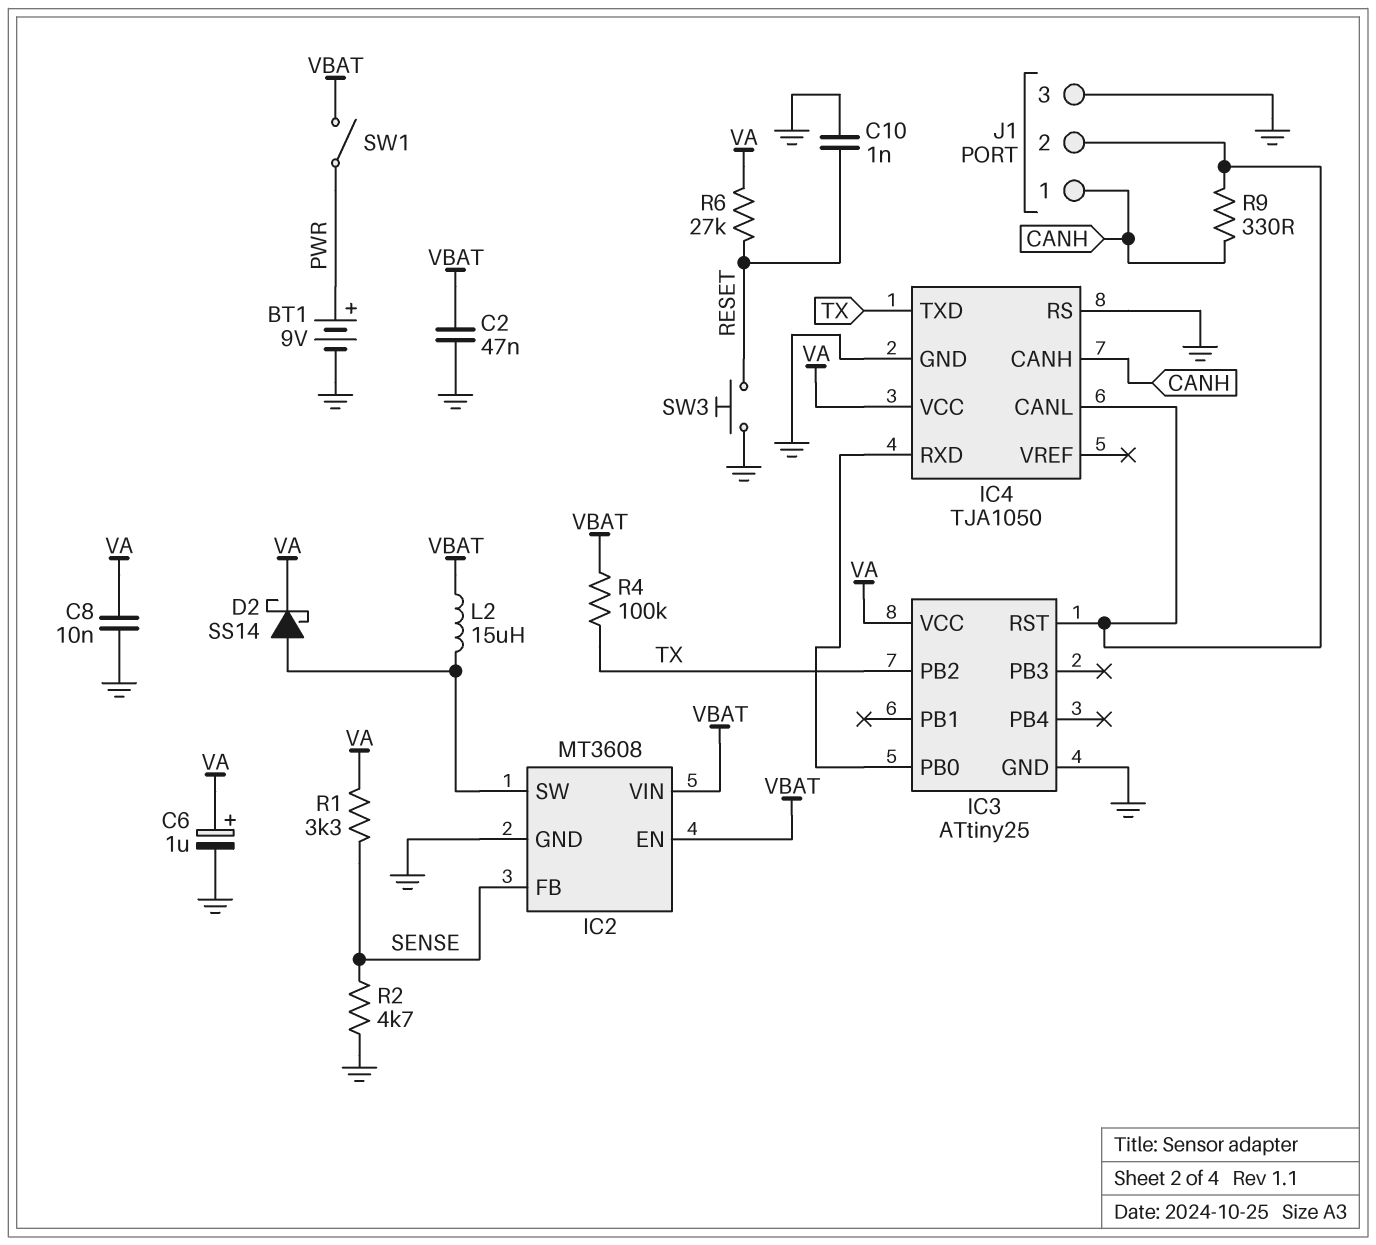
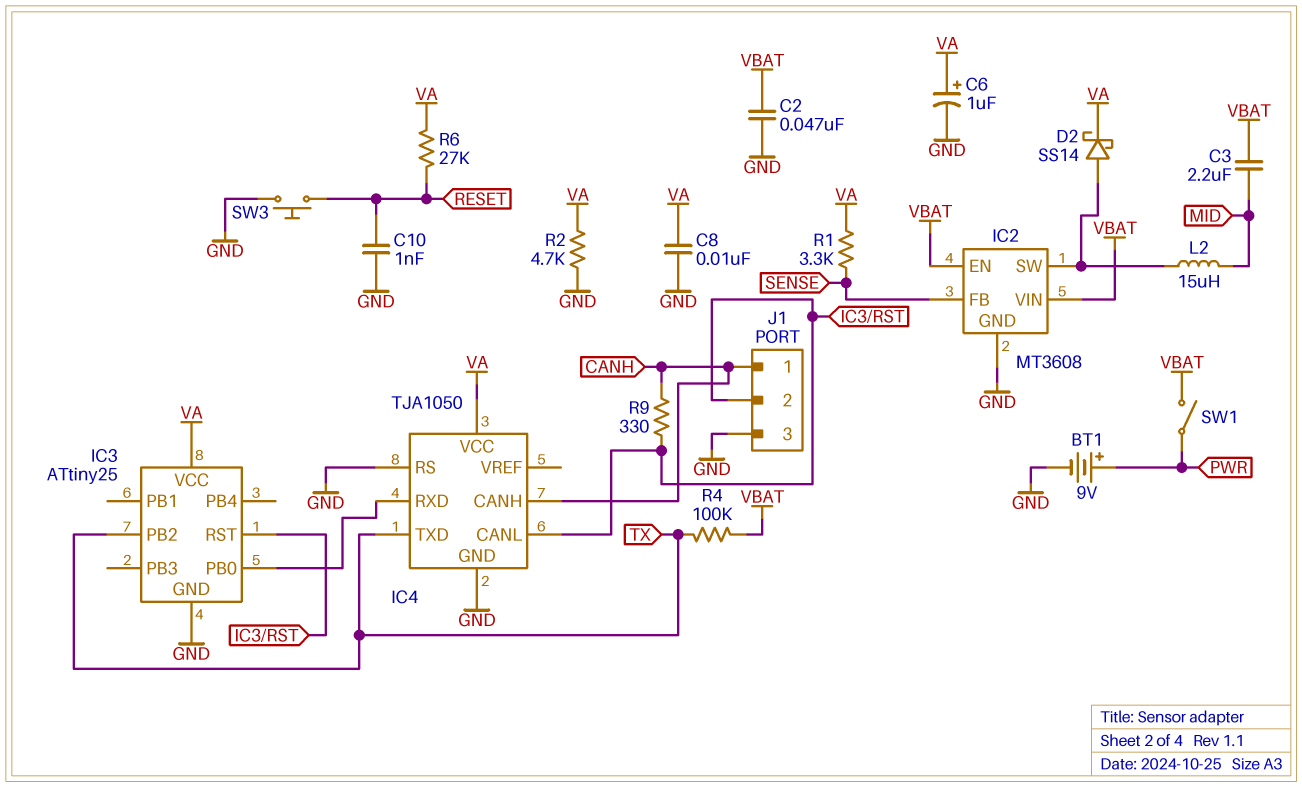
C3: none -> 2.2uF (MID, VBAT)
L2: 15uH (IC2/SW, VBAT) -> 15uH (IC2/SW, MID)
R2: 4.7k (GND, SENSE) -> 4.7k (GND, VA)

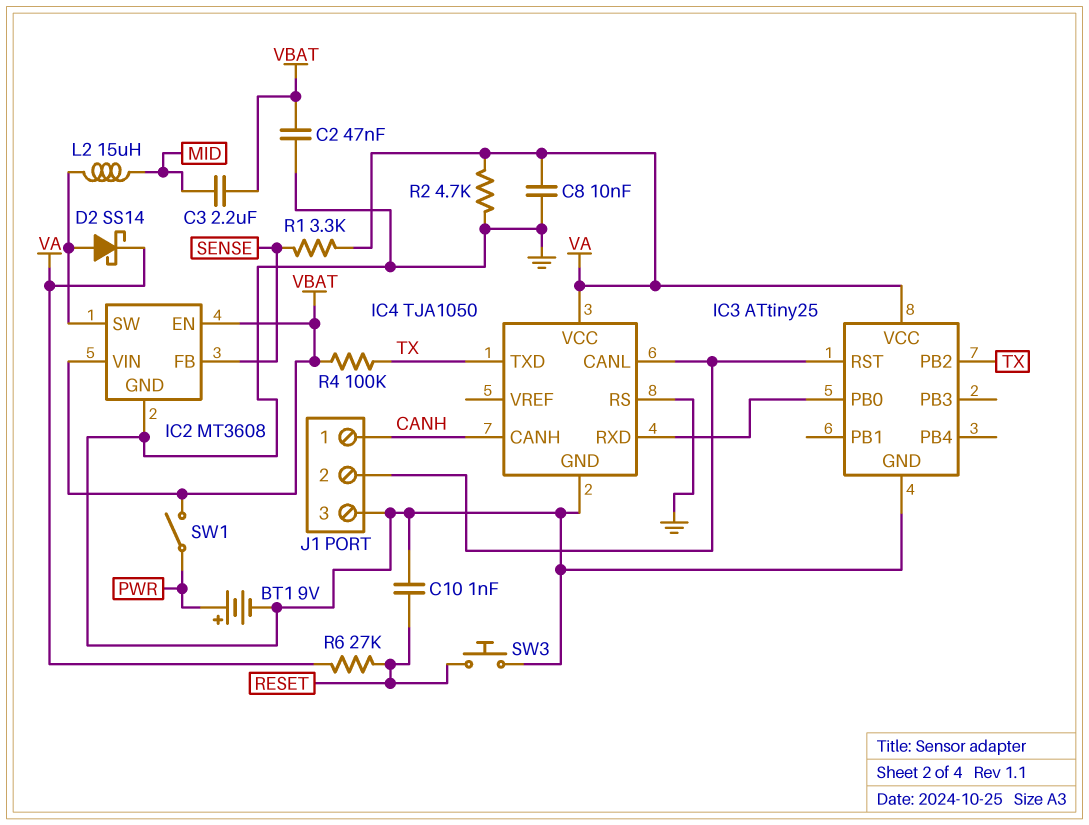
C6: 1uF (plus VA, minus GND) -> none
R9: 330 (CANH, IC3/RST) -> none

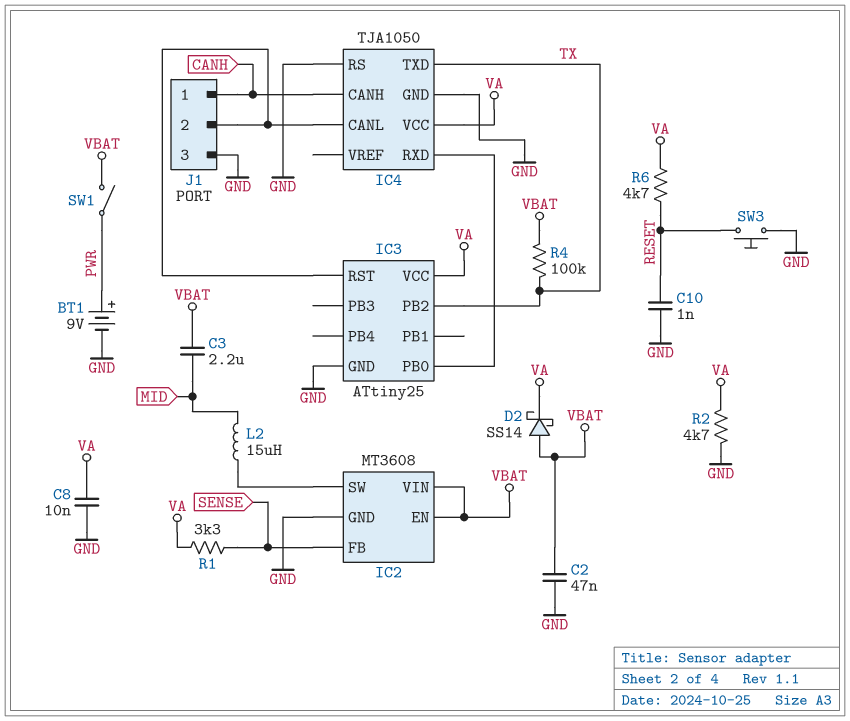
D2: schottky SS14 (A IC2/SW, K VA) -> schottky SS14 (A VBAT, K VA)
R6: 27k (RESET, VA) -> 4.7k (RESET, VA)

